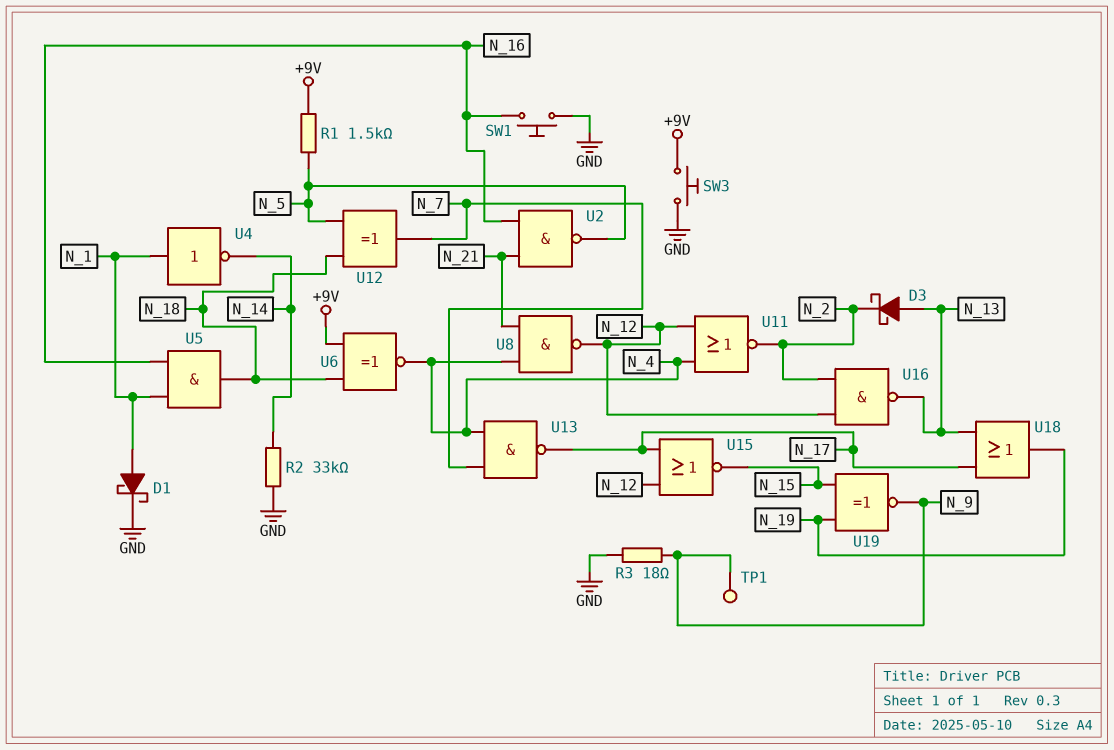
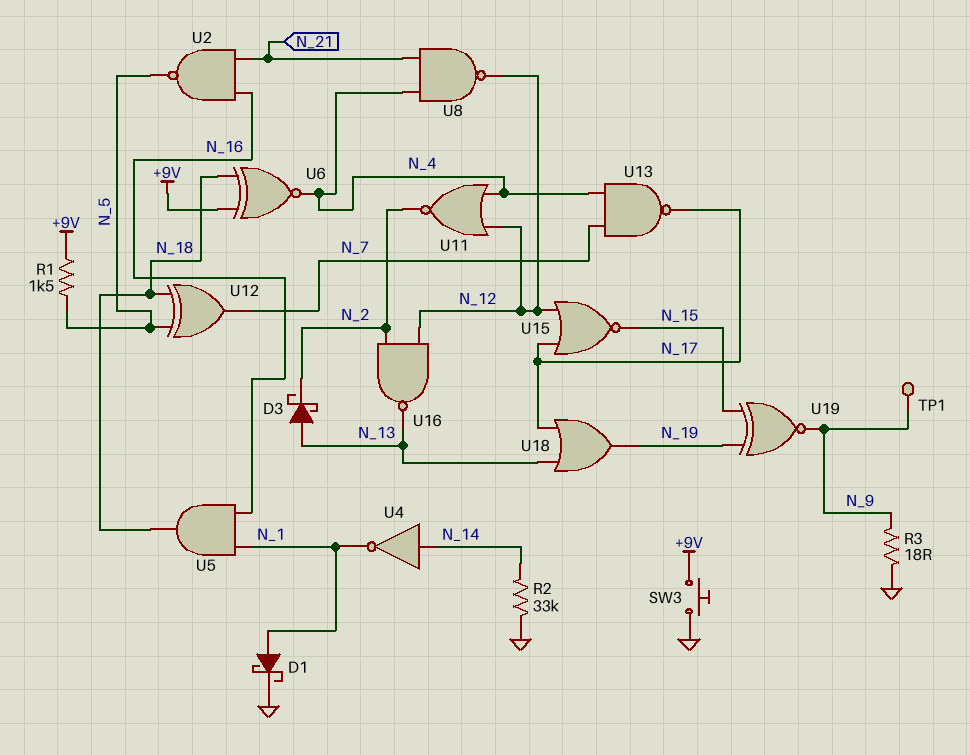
SW1: button (GND, N_16) -> none
U4: NOT (in N_1, out N_14) -> NOT (in N_14, out N_1)

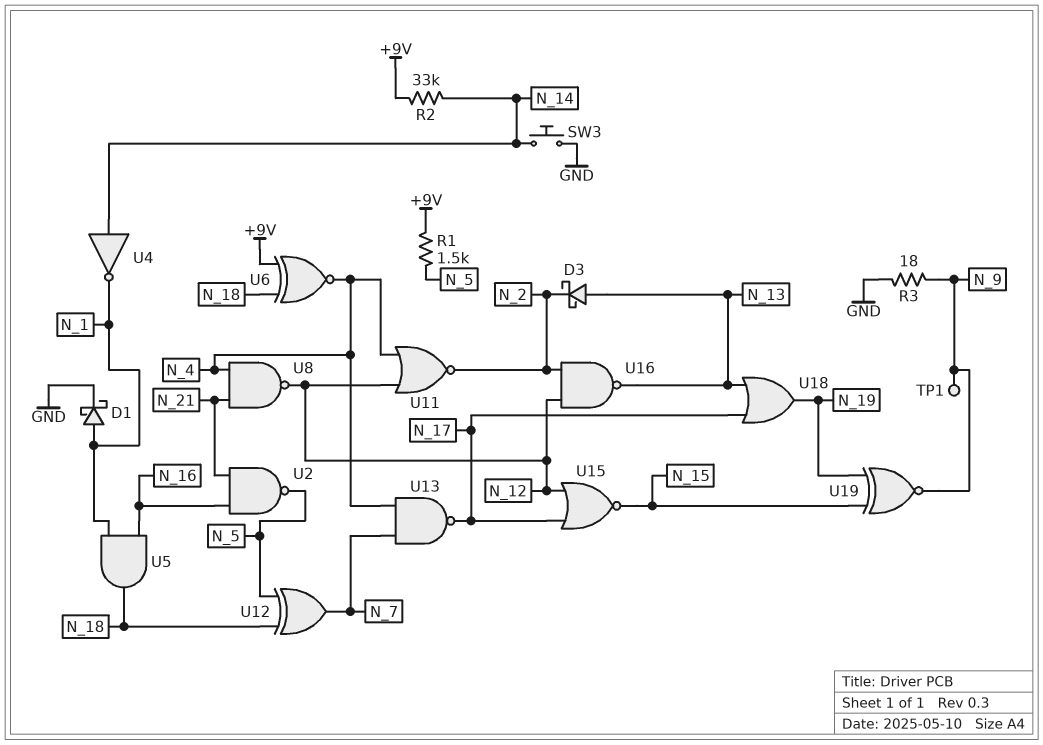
R2: 33k (GND, N_14) -> 33k (+9V, N_14)
SW3: button (+9V, GND) -> button (GND, N_14)

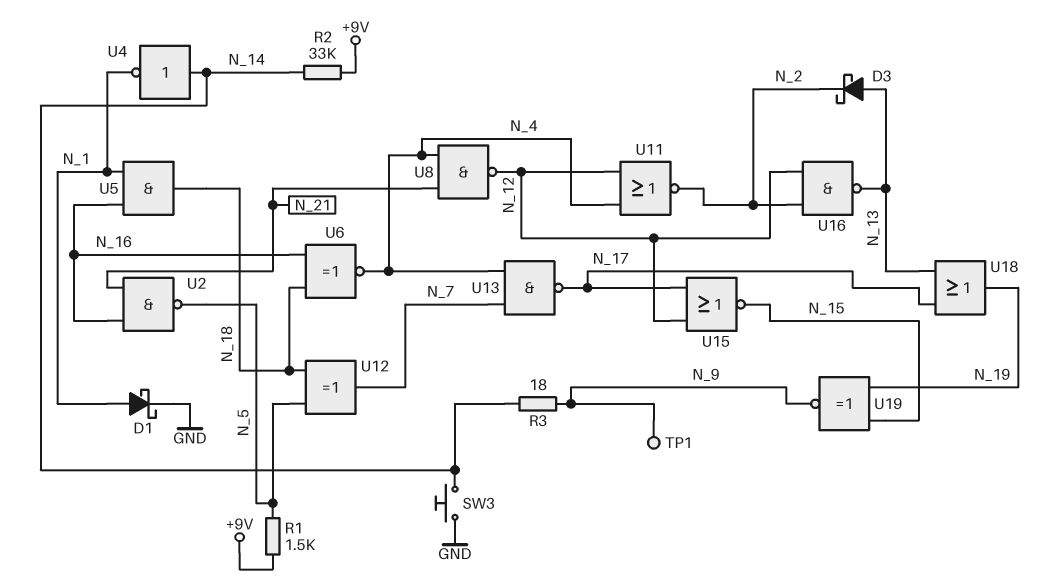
R3: 18 (GND, N_9) -> 18 (N_9, N_14)
U6: XNOR (in +9V, in N_18, out N_4) -> XNOR (in N_16, in N_18, out N_4)

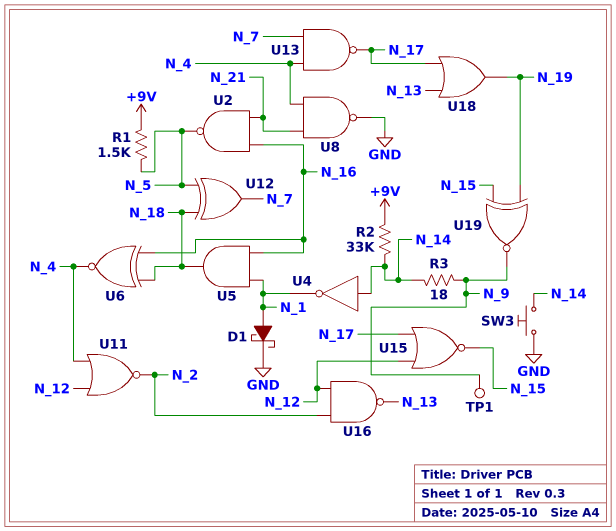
D3: schottky (A N_13, K N_2) -> none
U8: NAND (in N_4, in N_21, out N_12) -> NAND (in N_4, in N_21, out GND)

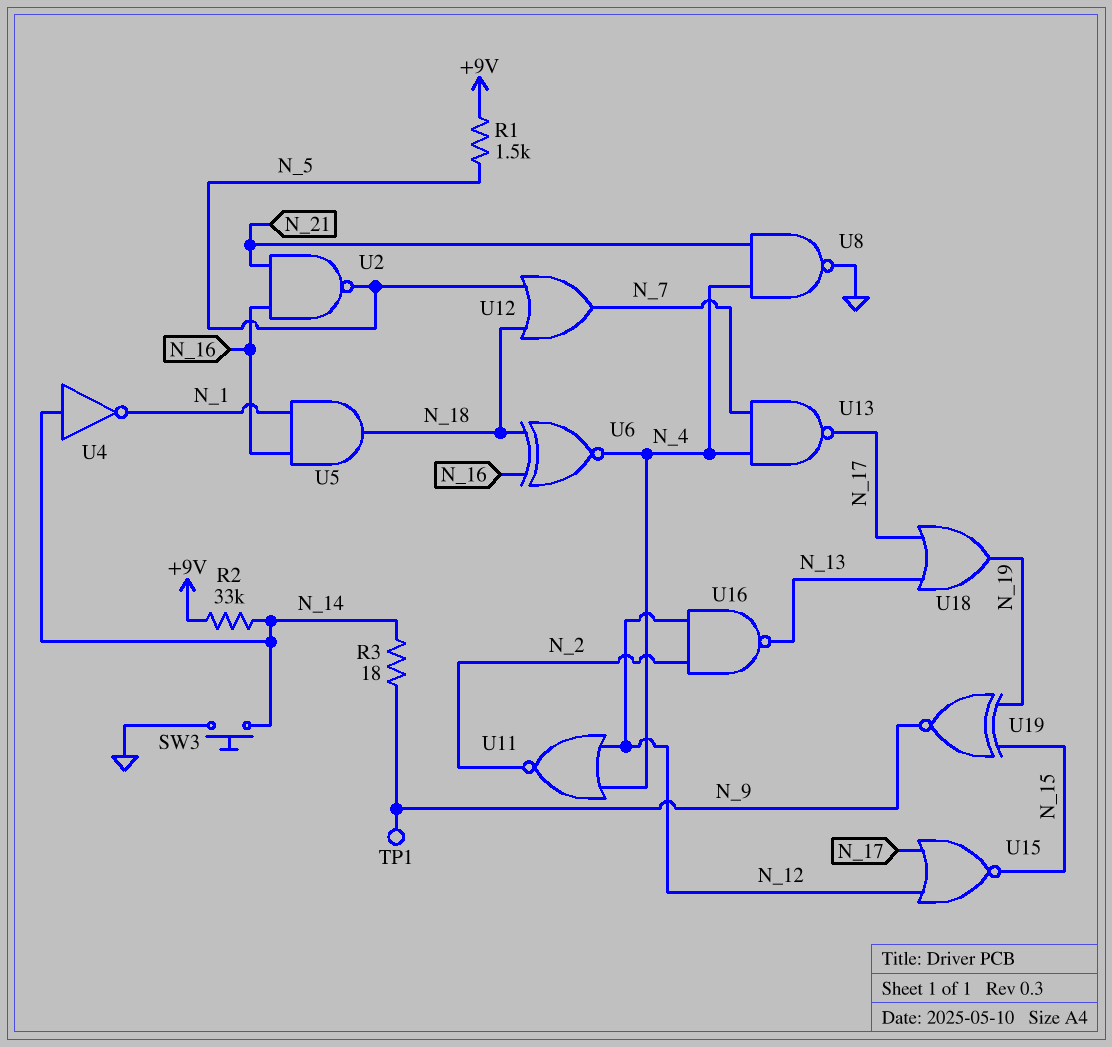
D1: schottky (A N_1, K GND) -> none
U12: XOR (in N_5, in N_18, out N_7) -> OR (in N_5, in N_18, out N_7)

